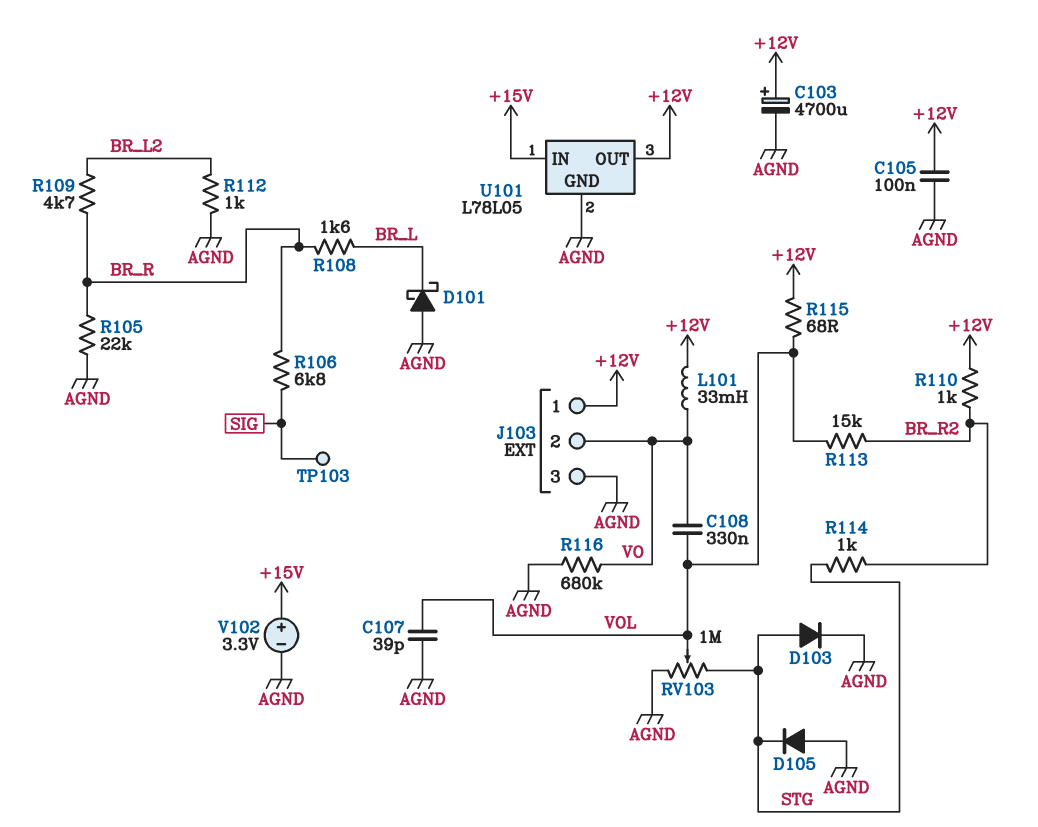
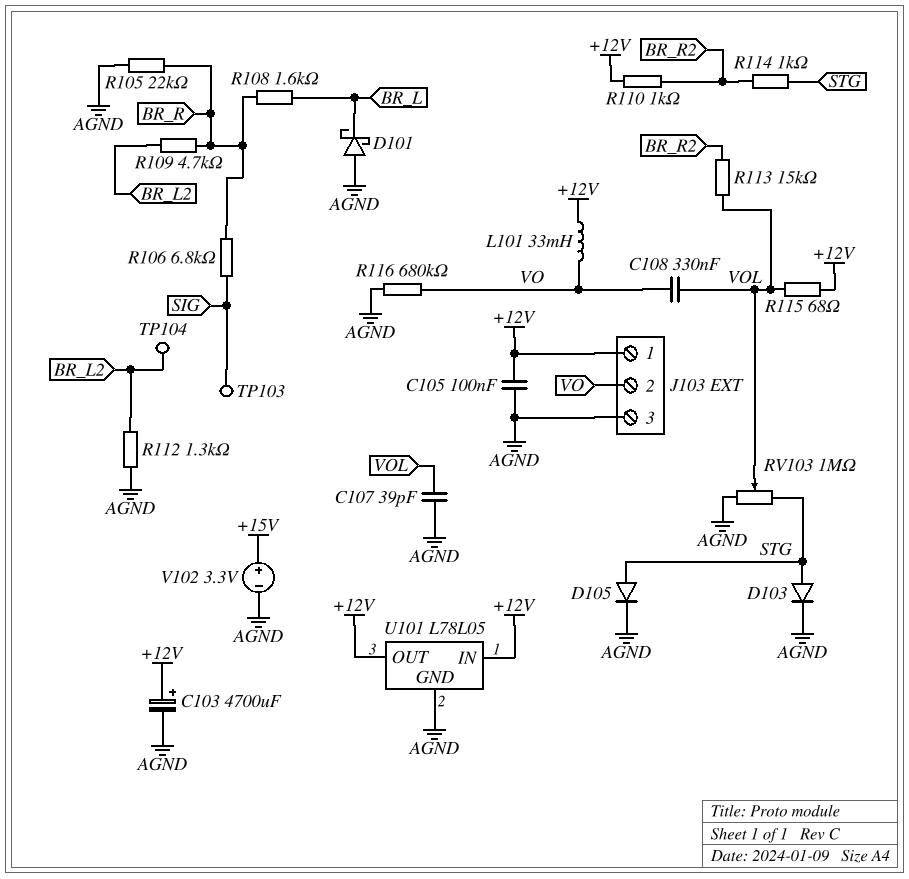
D105: diode (A AGND, K STG) -> diode (A STG, K AGND)
R112: 1k (AGND, BR_L2) -> 1.3k (AGND, BR_L2)
TP104: none -> test point (BR_L2)
U101 pin IN: +15V -> +12V

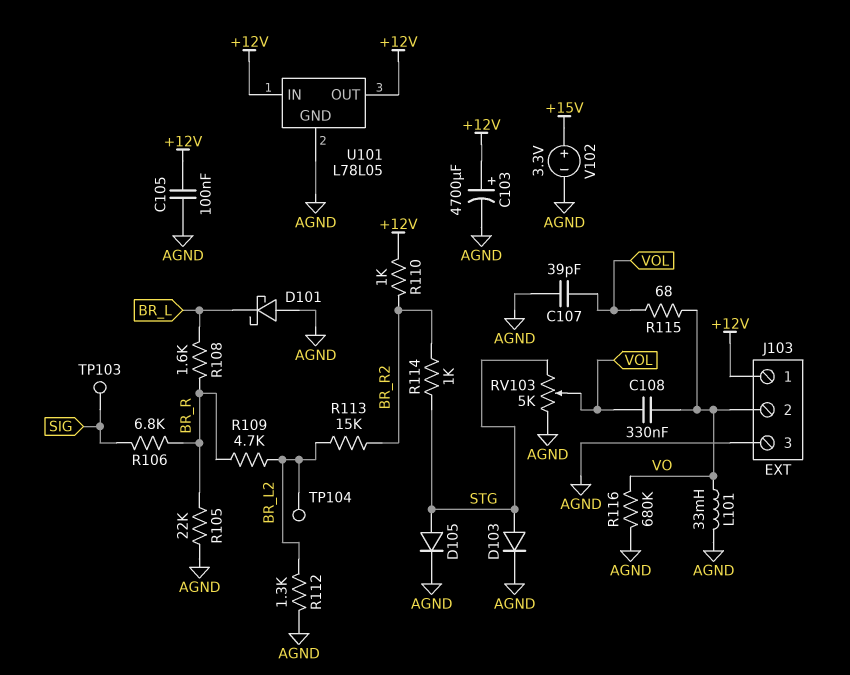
L101: 33mH (+12V, VO) -> 33mH (AGND, VO)
R113: 15k (BR_R2, VOL) -> 15k (BR_L2, BR_R2)
R115: 68 (+12V, VOL) -> 68 (VO, VOL)
RV103: 1M (AGND, STG, wiper VOL) -> 5k (AGND, STG, wiper VOL)

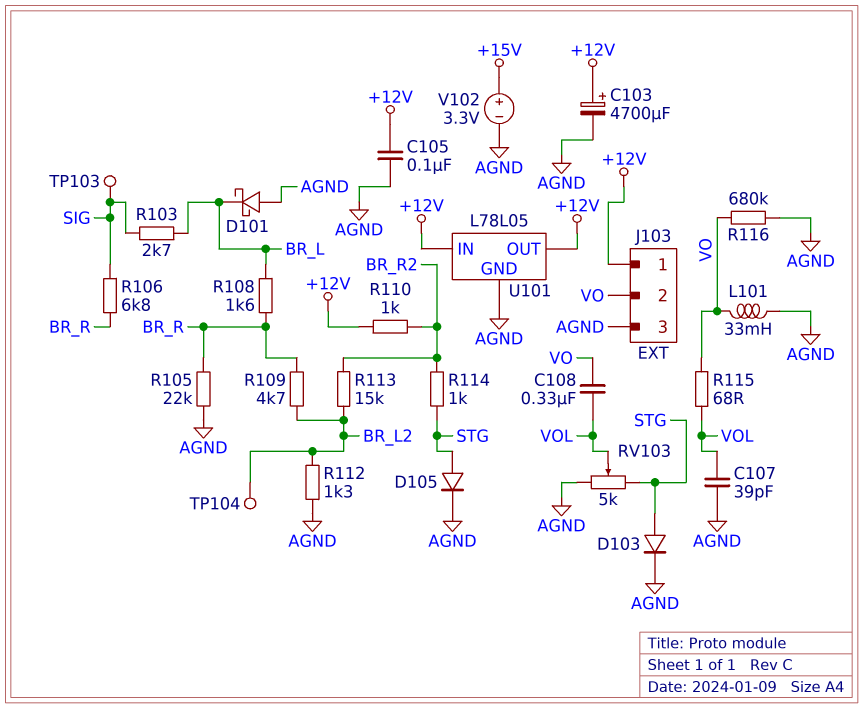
R103: none -> 2.7k (BR_L, SIG)

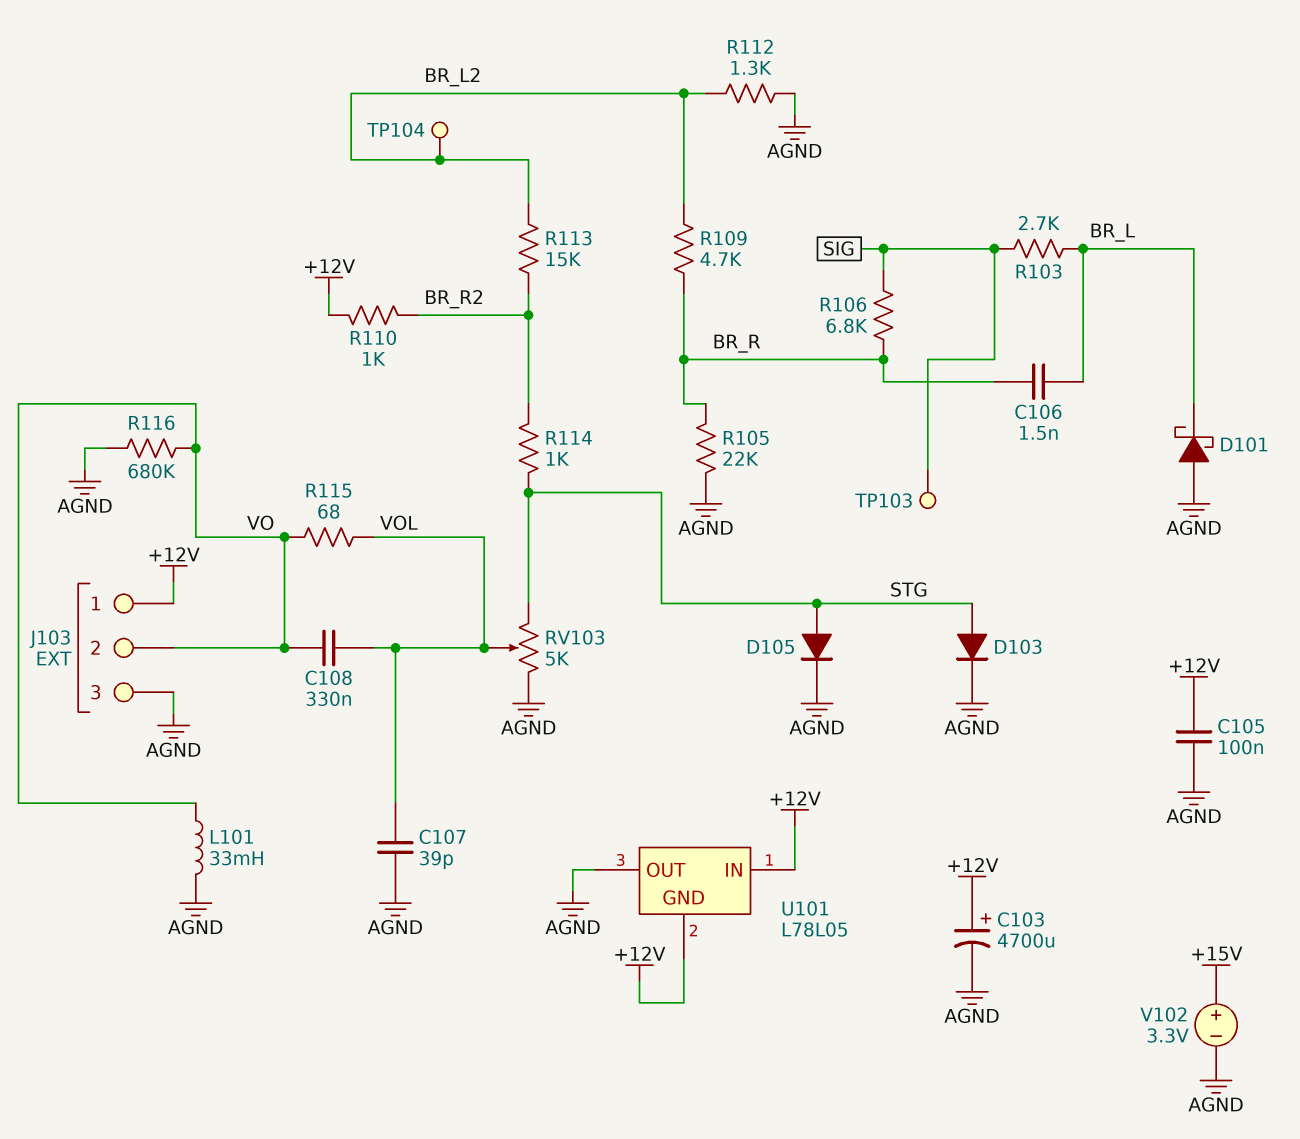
C106: none -> 1.5nF (BR_L, BR_R)
R108: 1.6k (BR_L, BR_R) -> none
U101 pin GND: AGND -> +12V
U101 pin OUT: +12V -> AGND

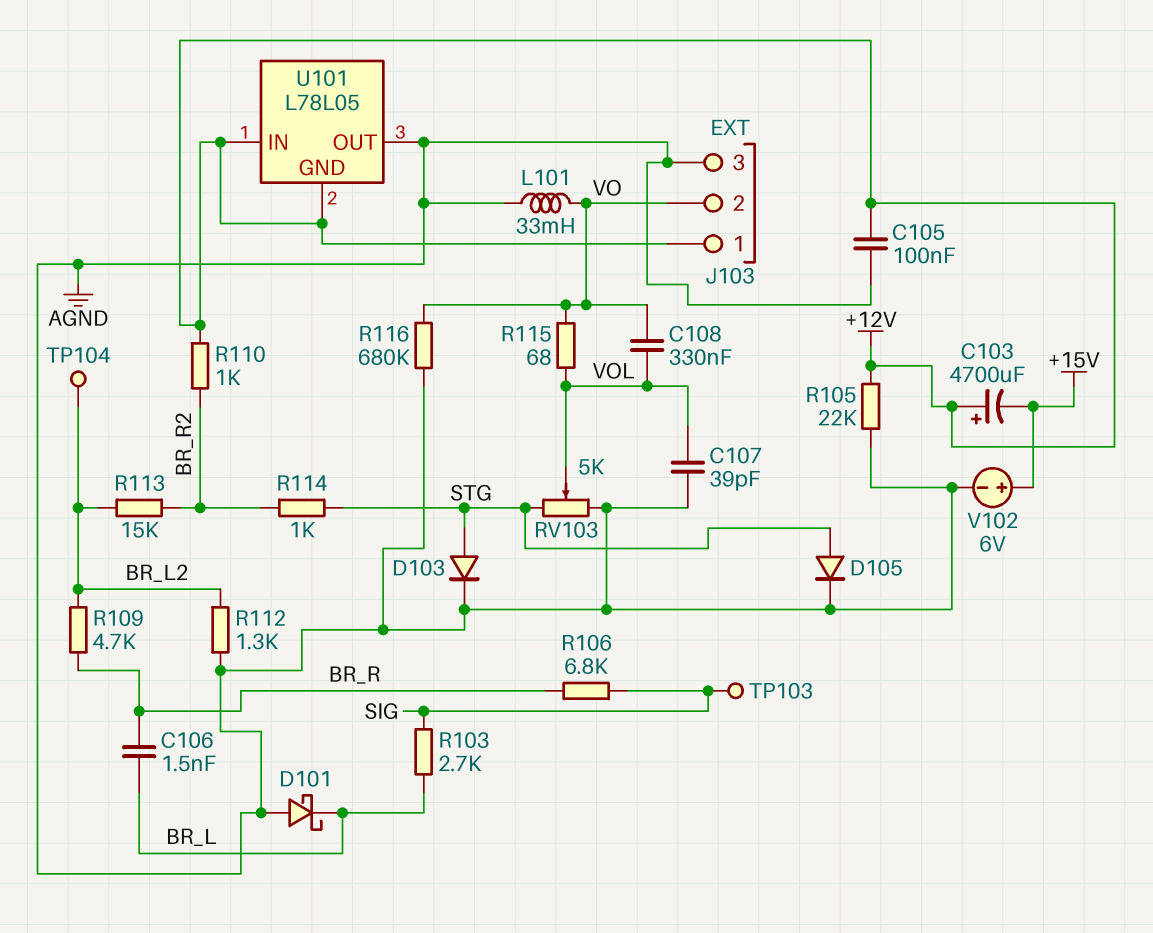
C103: 4700uF (plus +12V, minus AGND) -> 4700uF (plus +12V, minus +15V)
R105: 22k (AGND, BR_R) -> 22k (+12V, AGND)
V102: 3.3V (plus +15V, minus AGND) -> 6V (plus +15V, minus AGND)

